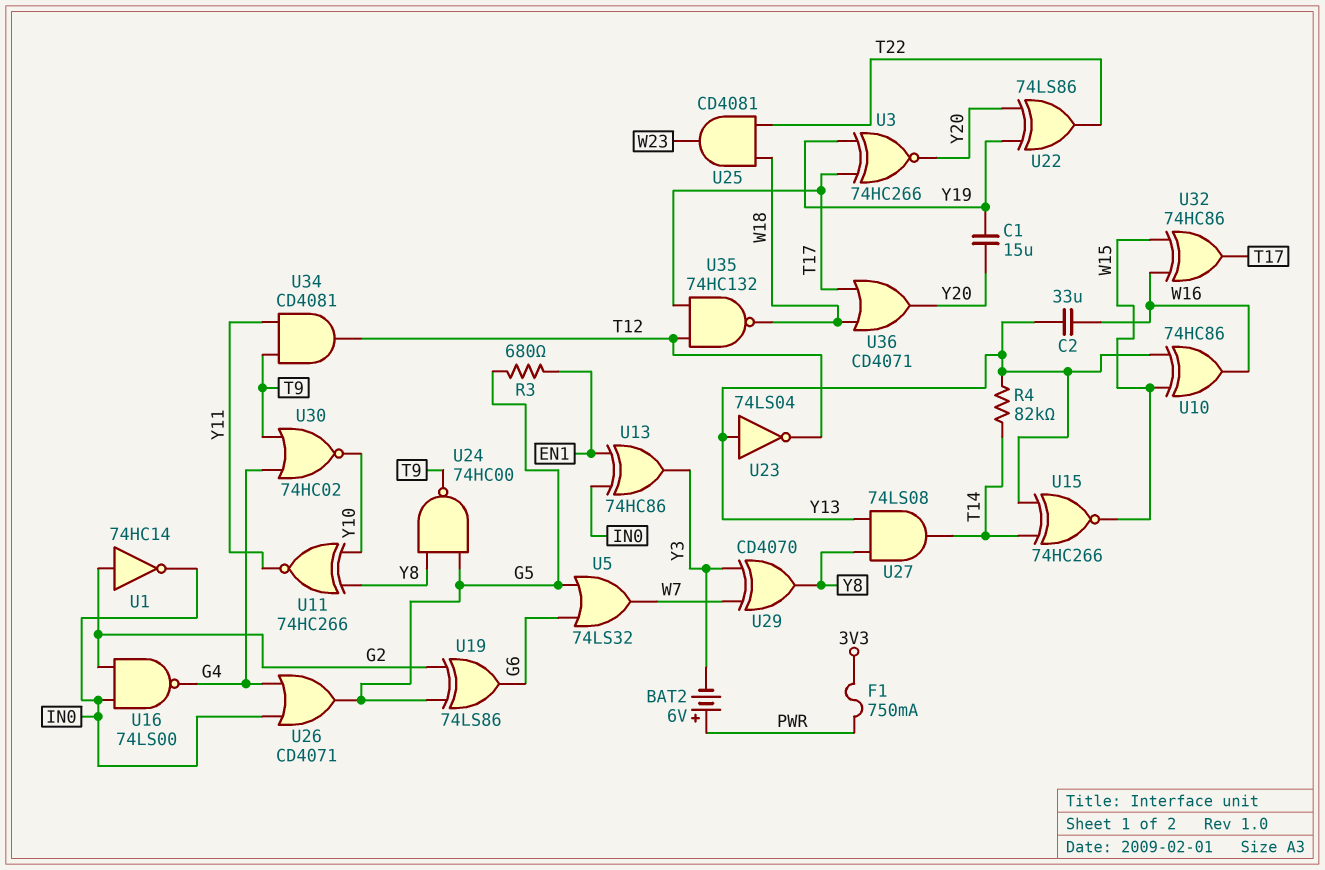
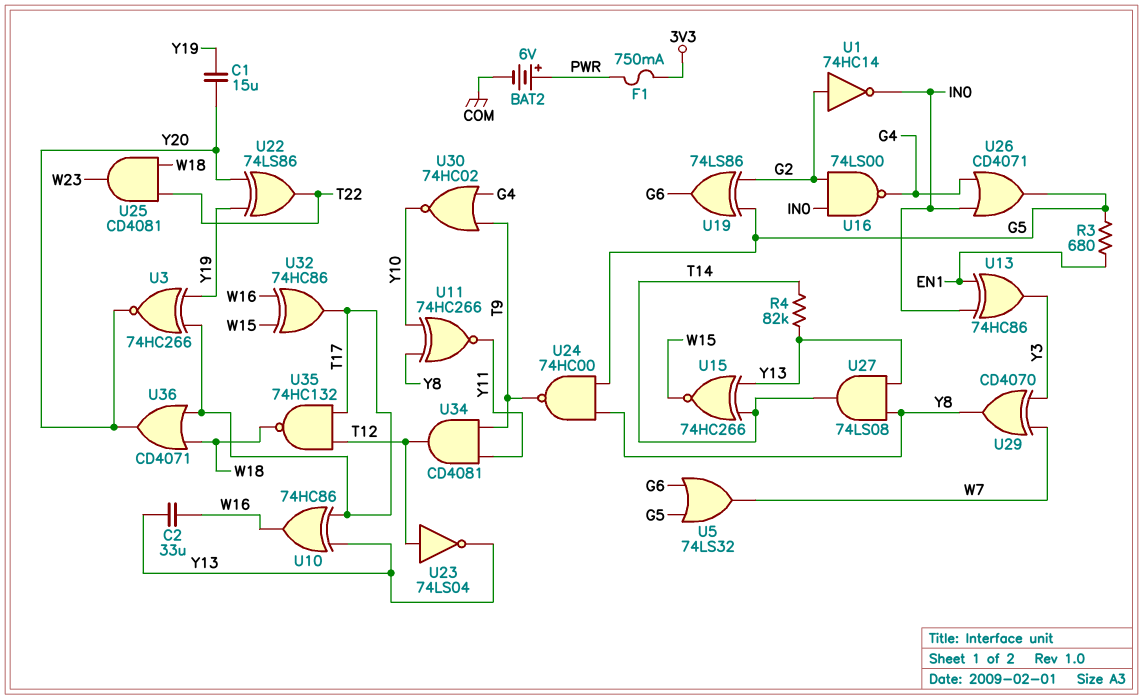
BAT2: 6V (plus PWR, minus Y3) -> 6V (plus PWR, minus COM)
U10: XOR 74HC86 (in W15, in Y13, out W16) -> XOR 74HC86 (in T17, in Y13, out W16)
U23: NOT 74LS04 (in Y13, out T12) -> NOT 74LS04 (in T12, out Y13)

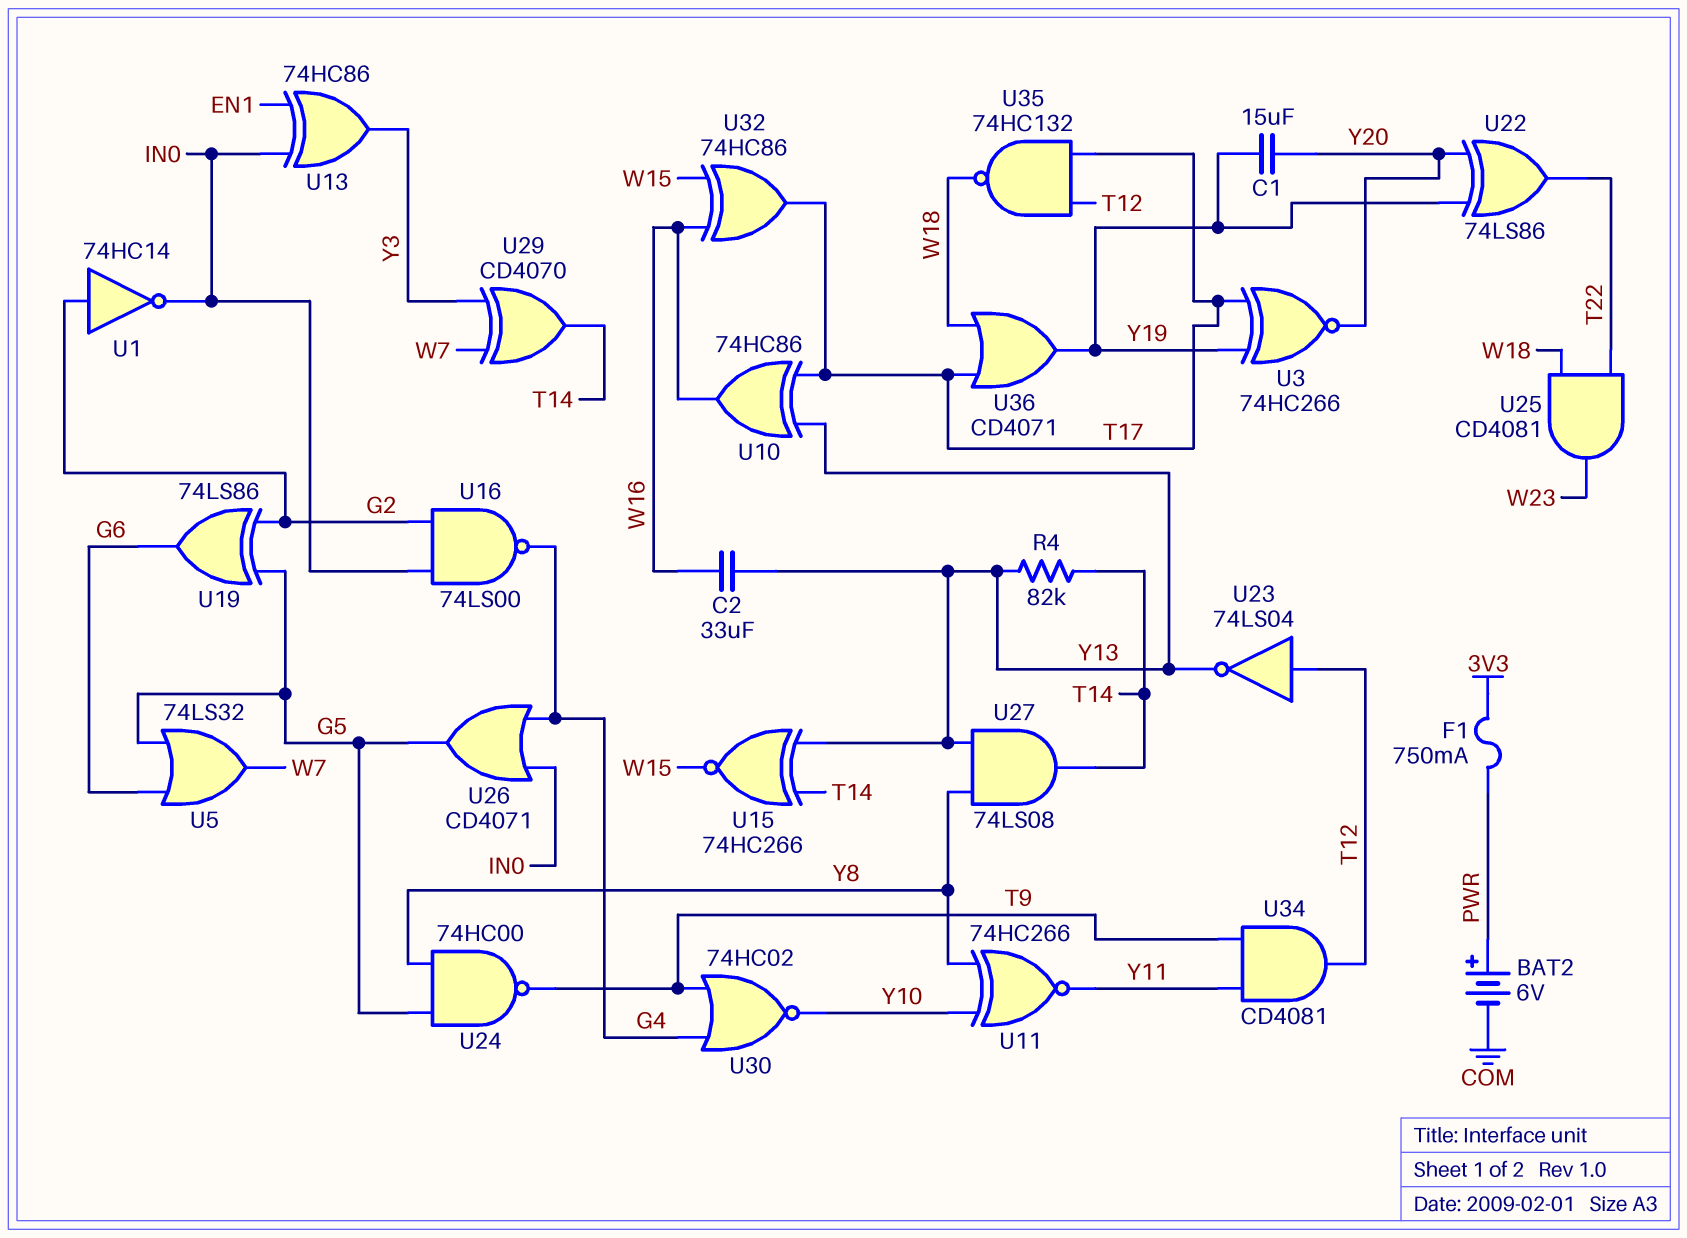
R3: 680 (EN1, G5) -> none
U29: XOR CD4070 (in W7, in Y3, out Y8) -> XOR CD4070 (in W7, in Y3, out T14)
U36: OR CD4071 (in T17, in W18, out Y20) -> OR CD4071 (in T17, in W18, out Y19)

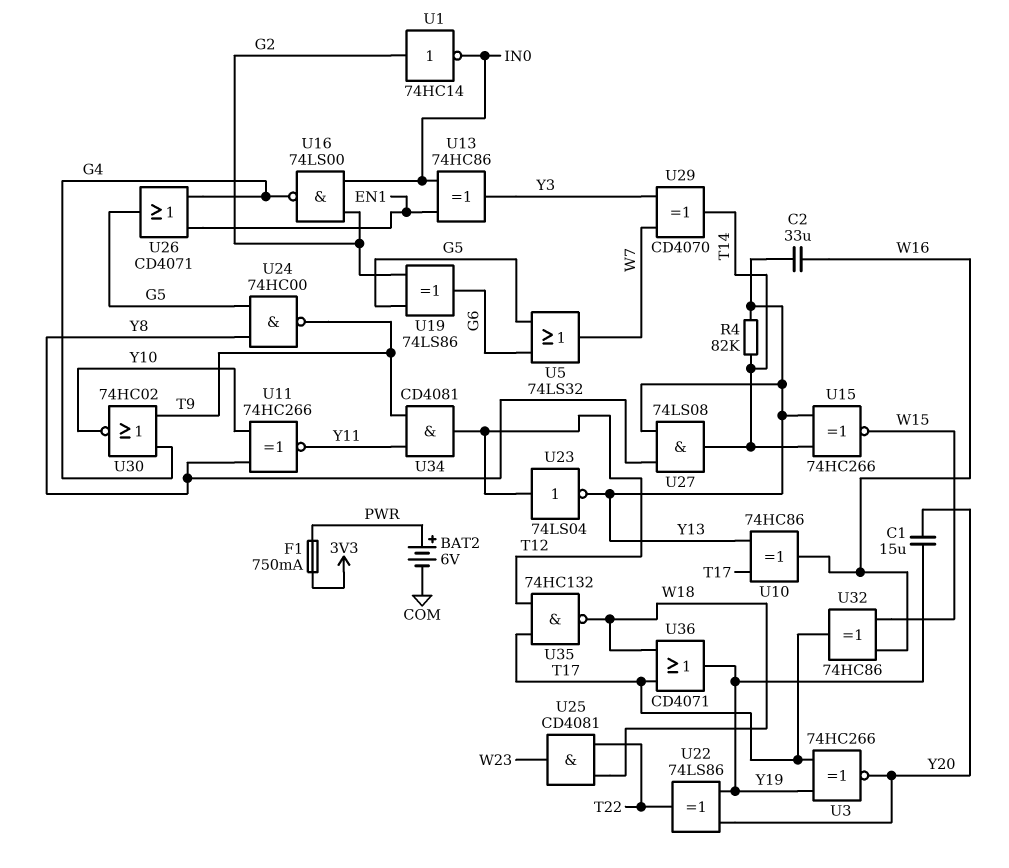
U26: OR CD4071 (in G4, in IN0, out G5) -> OR CD4071 (in EN1, in G4, out G5)

